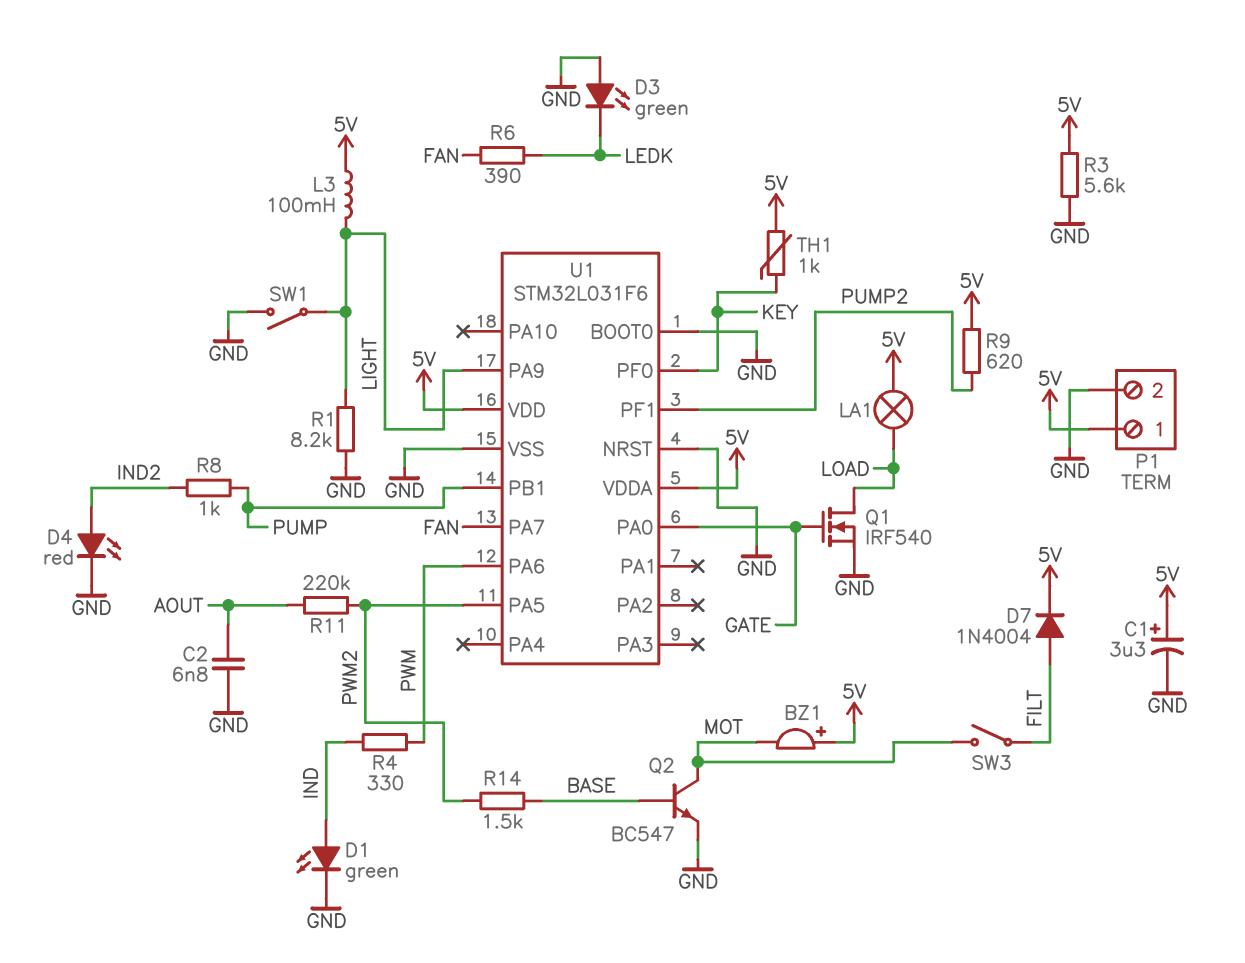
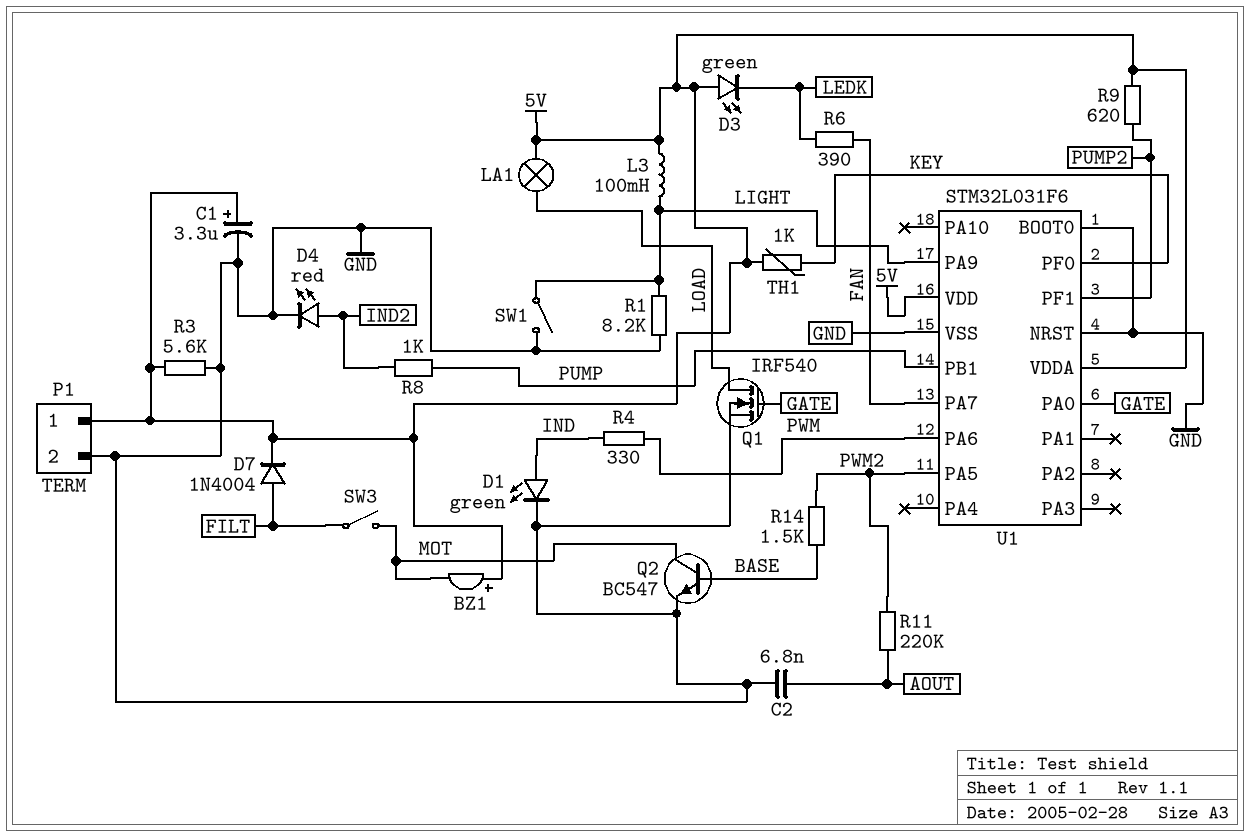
D3: LED green (A GND, K LEDK) -> LED green (A 5V, K LEDK)

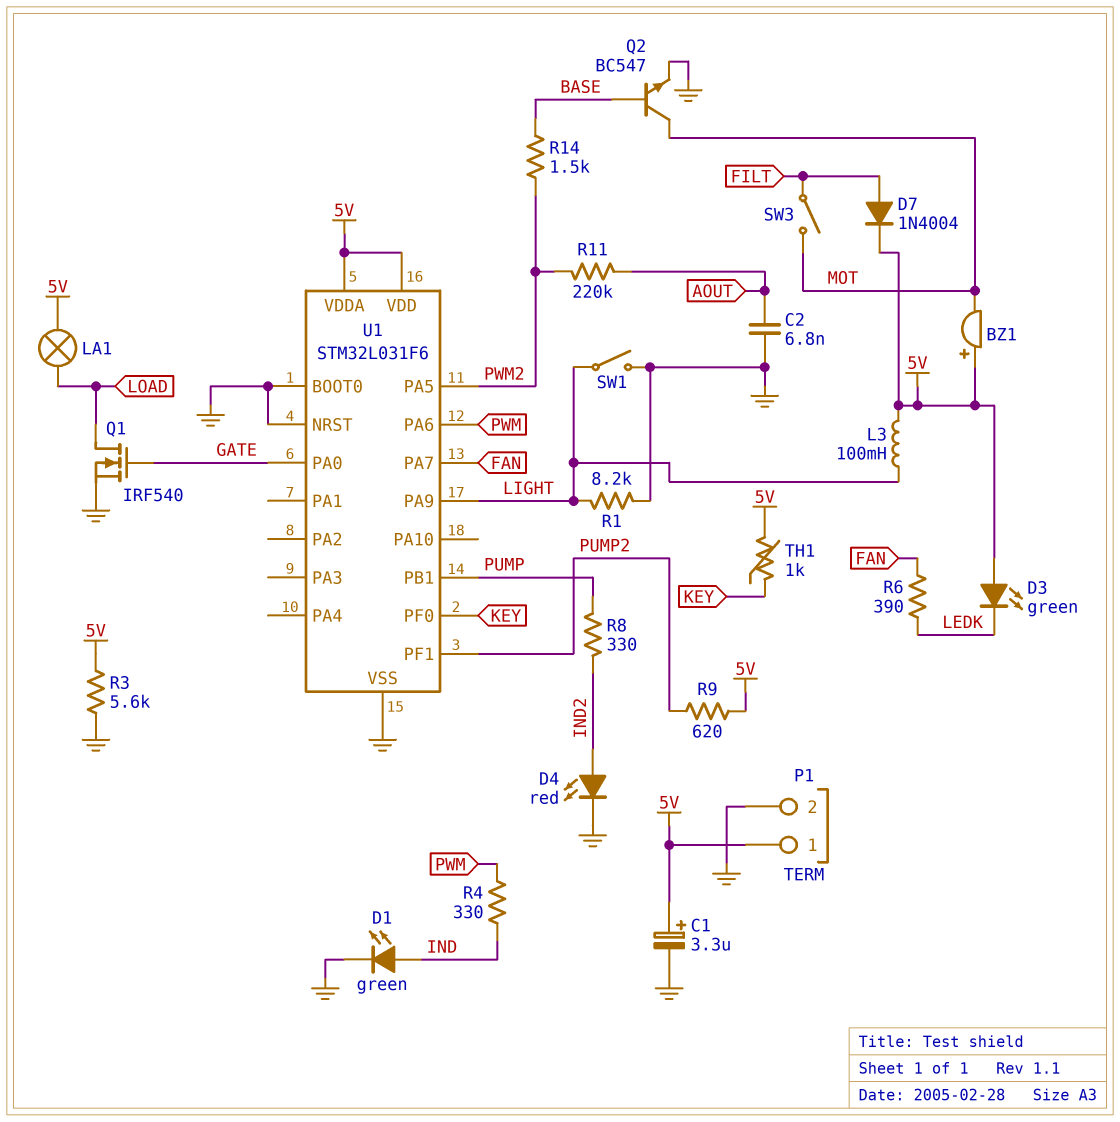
R8: 1k (IND2, PUMP) -> 330 (IND2, PUMP)

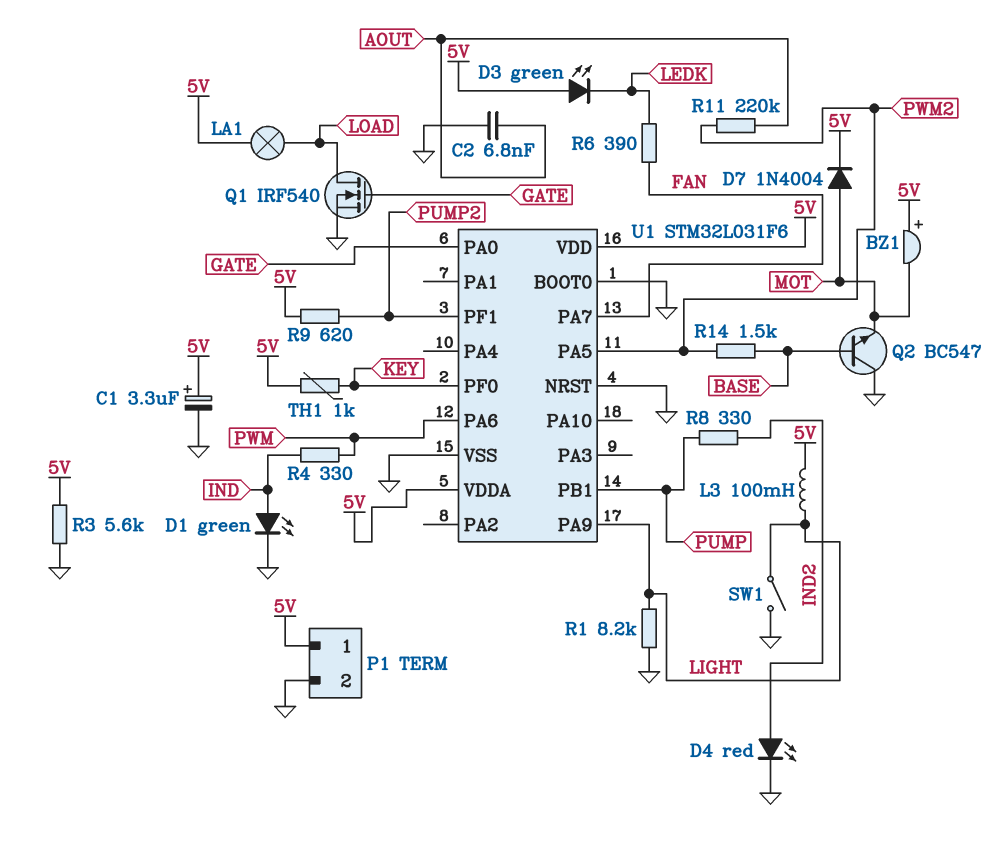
D7: diode 1N4004 (A FILT, K 5V) -> diode 1N4004 (A MOT, K 5V)
Q2: NPN BC547 (B BASE, C MOT, E GND) -> NPN BC547 (B BASE, C GND, E MOT)
SW3: switch (FILT, MOT) -> none

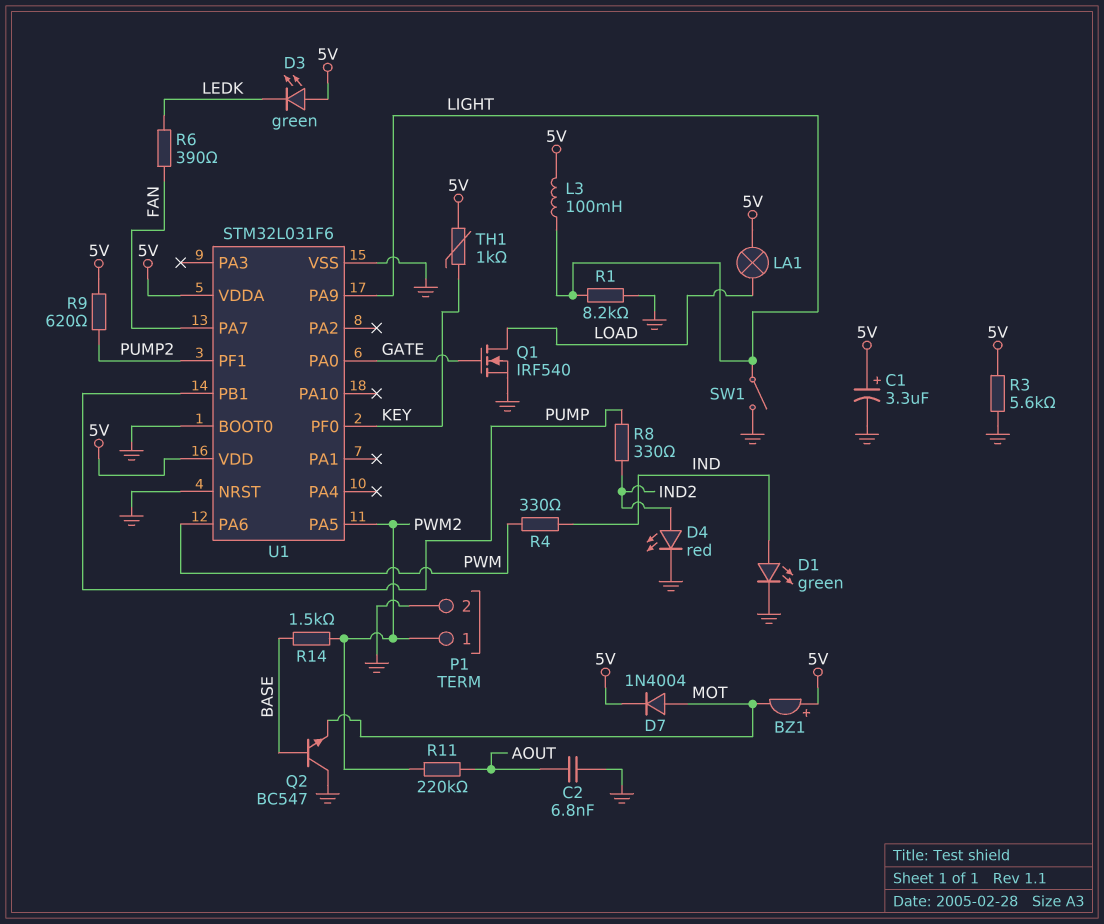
P1 pin 1: 5V -> PWM2

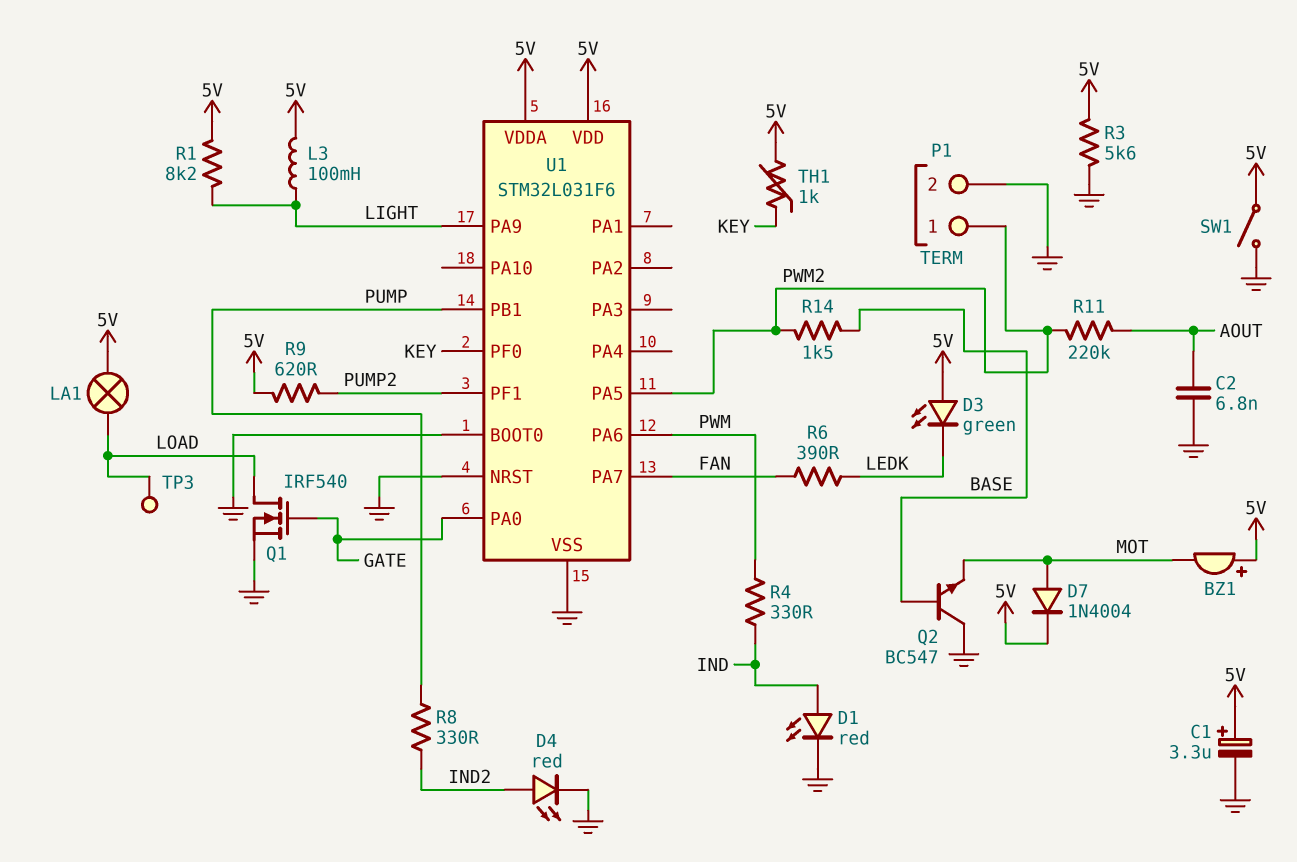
D1: LED green (A IND, K GND) -> LED red (A IND, K GND)
R1: 8.2k (GND, LIGHT) -> 8.2k (5V, LIGHT)
SW1: switch (GND, LIGHT) -> switch (5V, GND)
TP3: none -> test point (LOAD)

